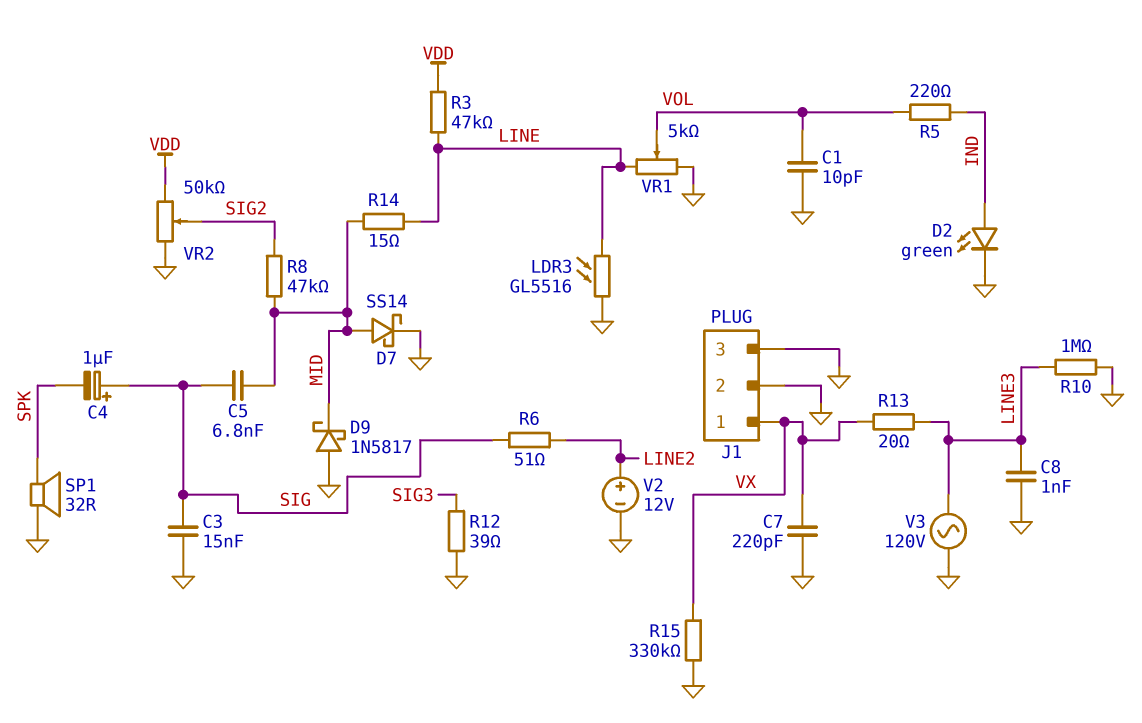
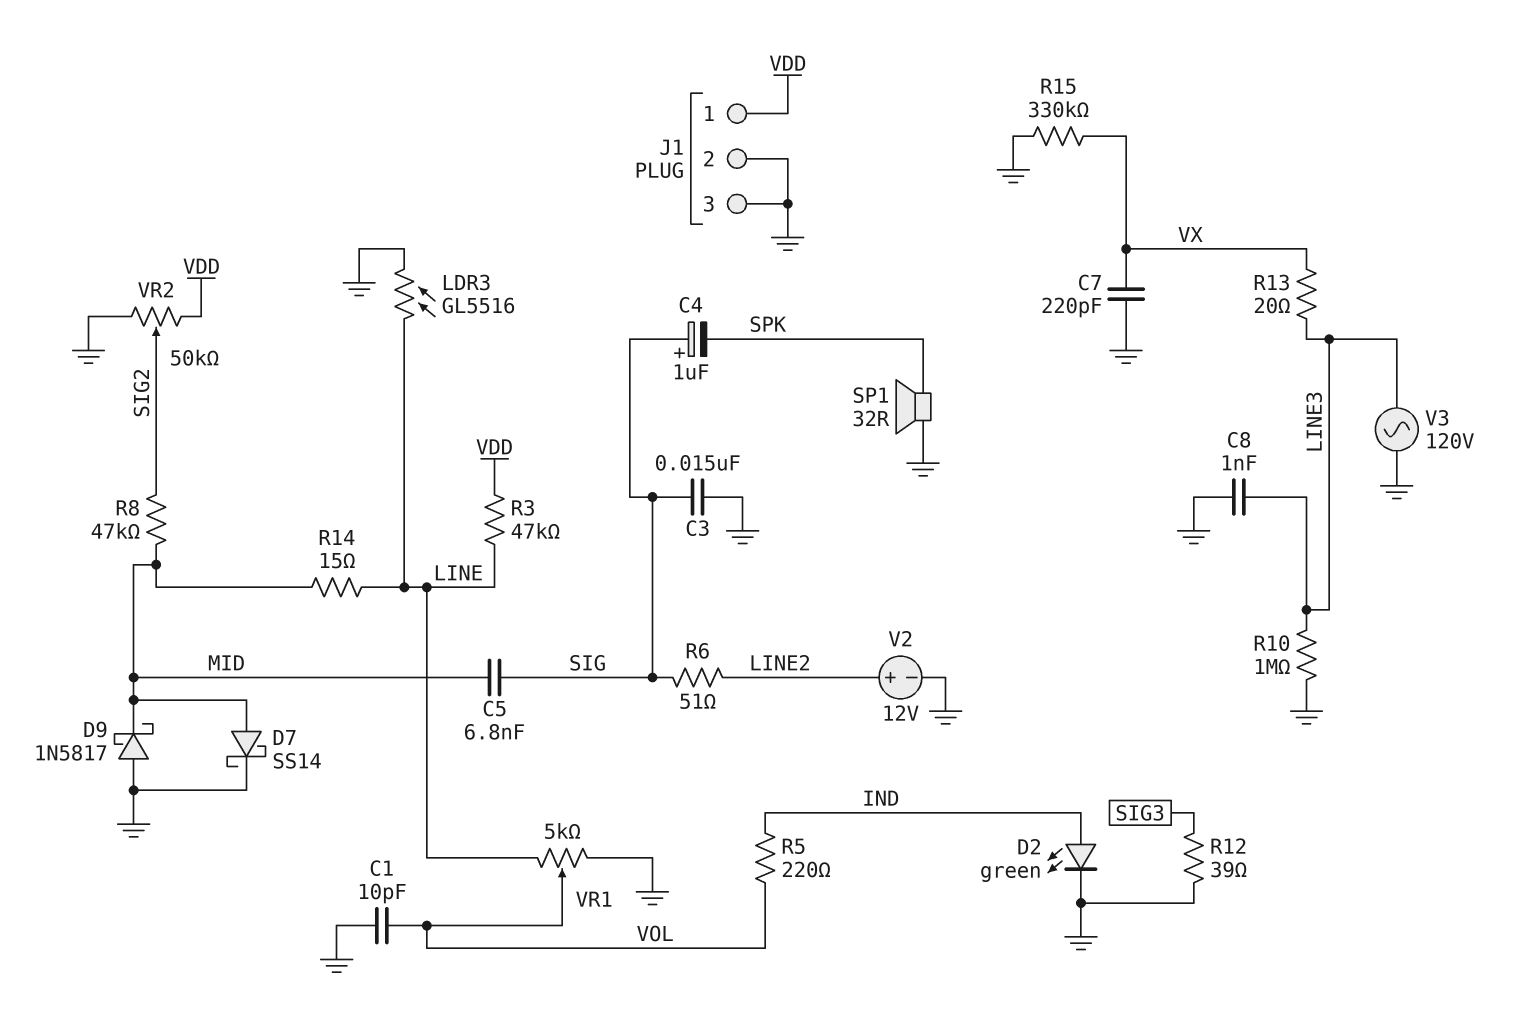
J1 pin 1: VX -> VDD

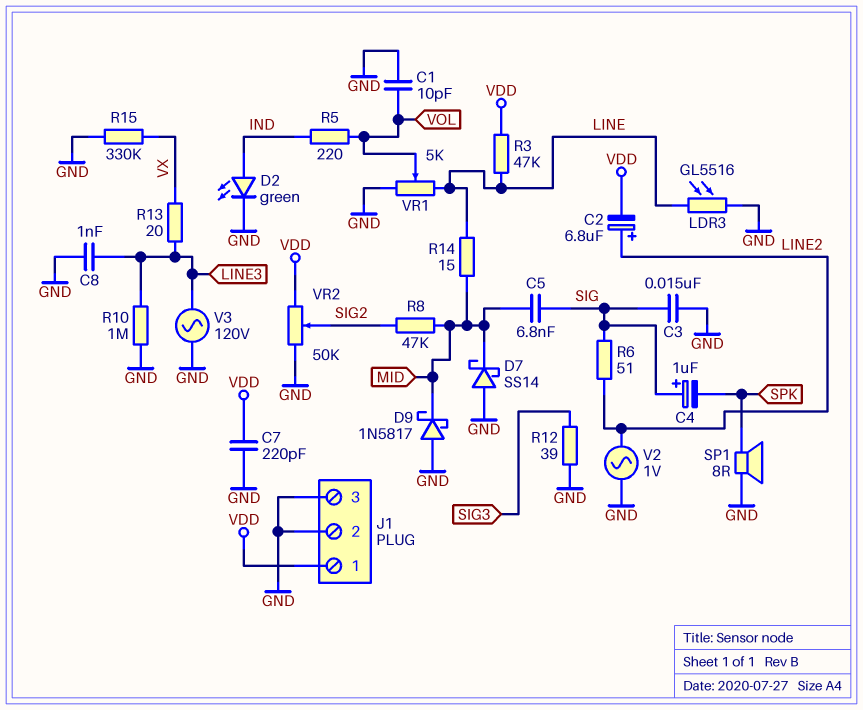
C2: none -> 6.8uF (plus LINE2, minus VDD)
C7: 220pF (GND, VX) -> 220pF (GND, VDD)
D7: schottky SS14 (A MID, K GND) -> schottky SS14 (A GND, K MID)
SP1: speaker 32R (GND, SPK) -> speaker 8R (GND, SPK)
V2: 12V (plus LINE2, minus GND) -> AC 1V (GND, LINE2)

